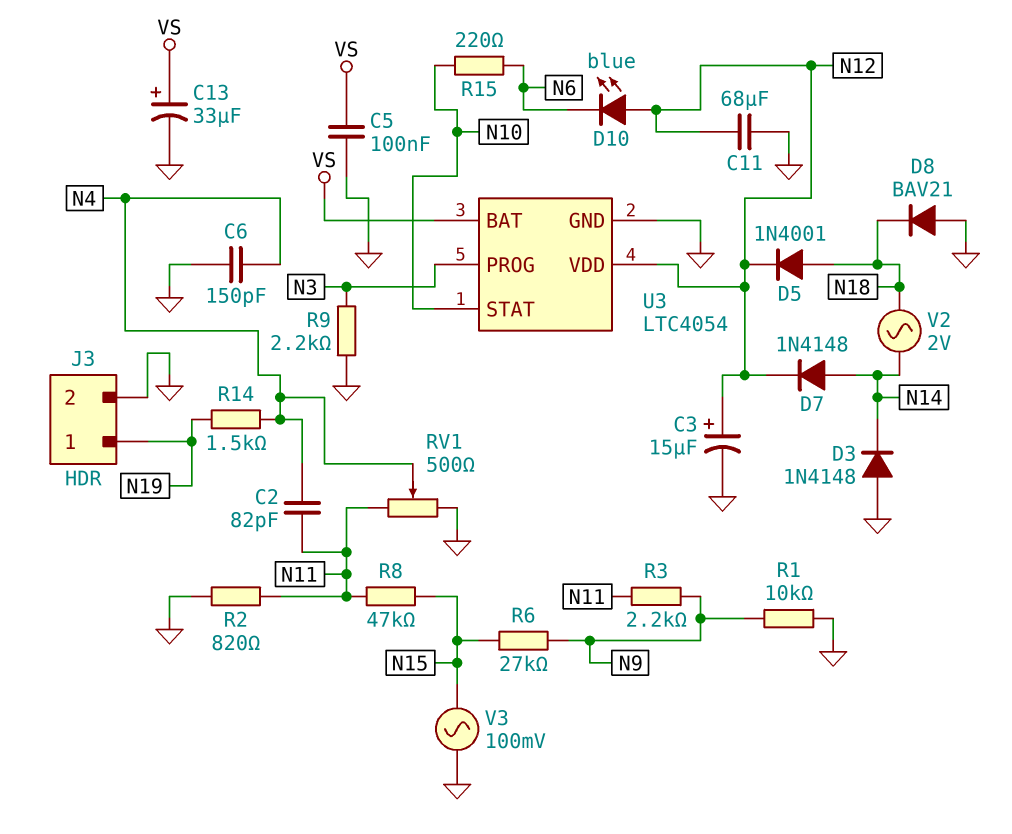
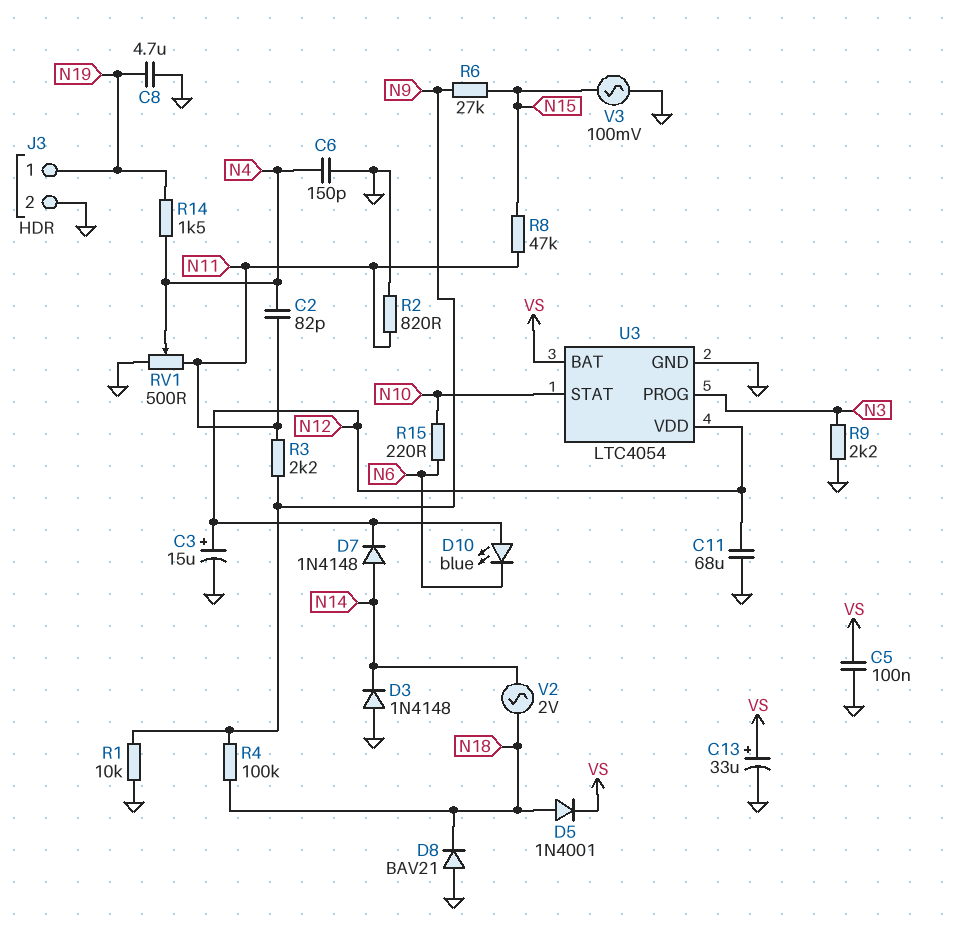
C8: none -> 4.7uF (GND, N19)
D5: diode 1N4001 (A N18, K N12) -> diode 1N4001 (A N18, K VS)
R4: none -> 100k (N9, N18)

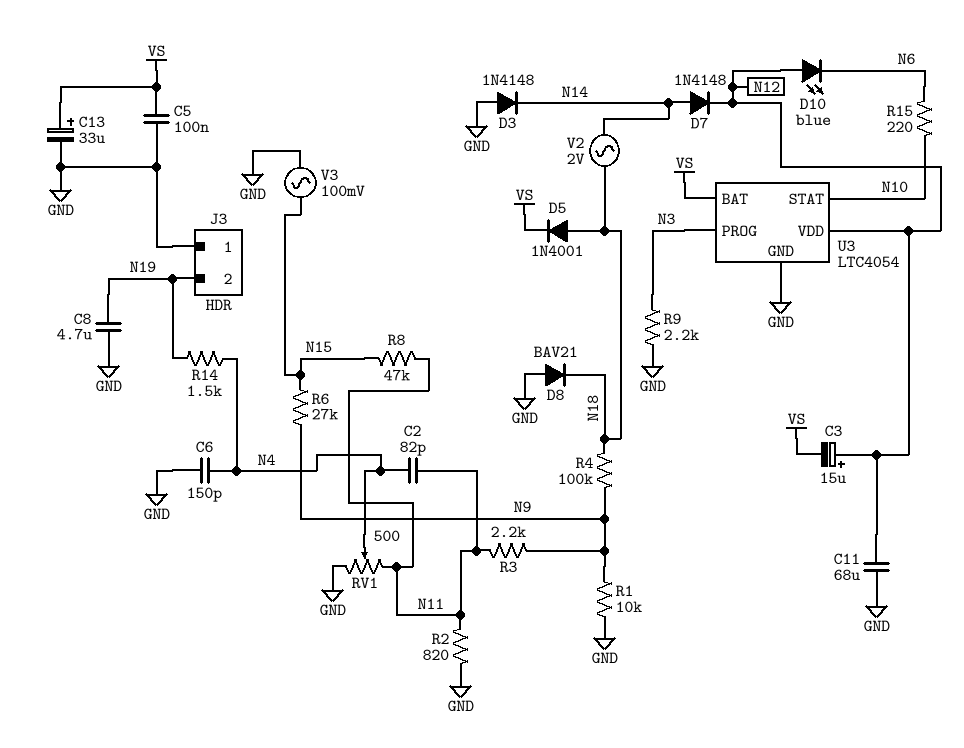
C3: 15uF (plus N12, minus GND) -> 15uF (plus N12, minus VS)
J3 pin 1: N19 -> GND
J3 pin 2: GND -> N19

